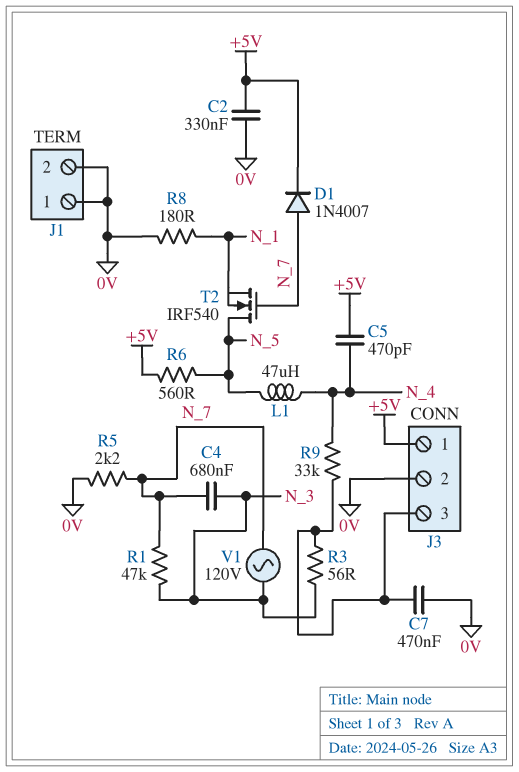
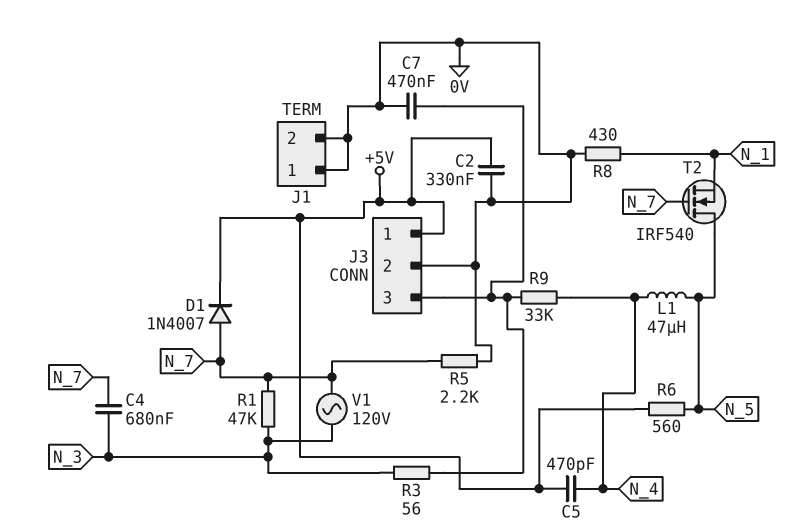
R8: 180 (0V, N_1) -> 430 (0V, N_1)

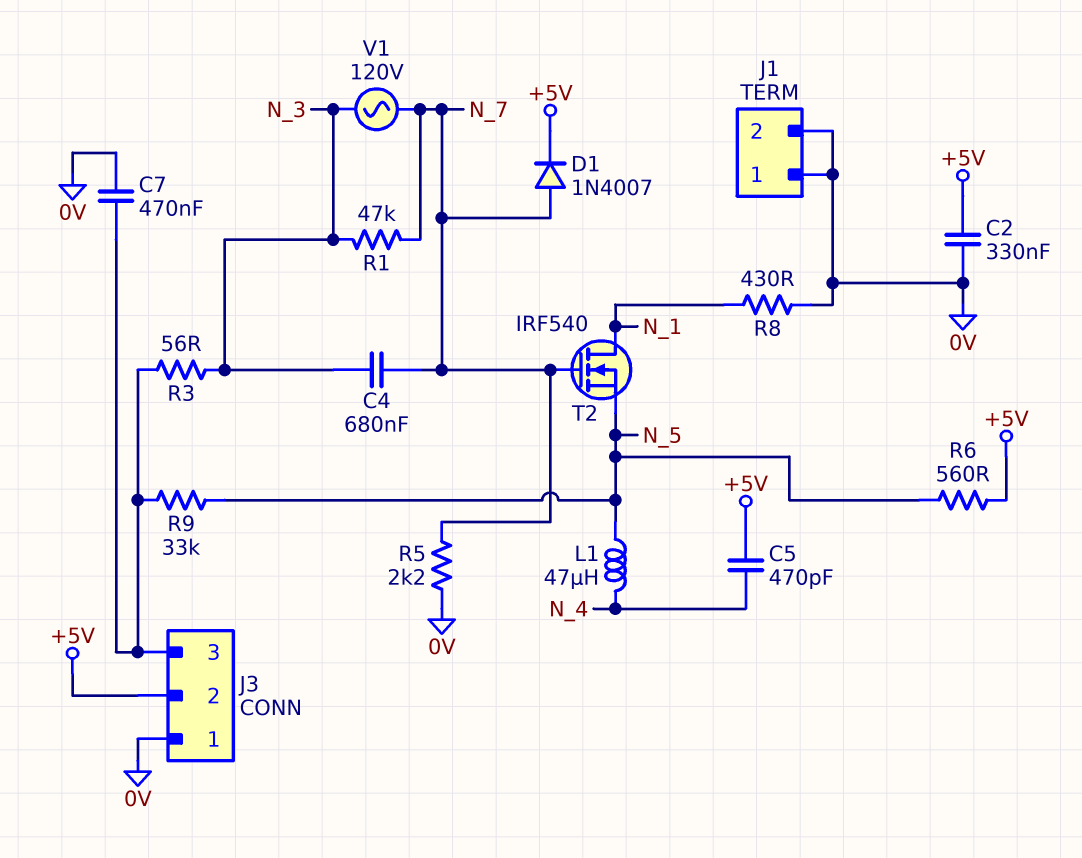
J3 pin 1: +5V -> 0V
J3 pin 2: 0V -> +5V
R9: 33k (J3/3, N_4) -> 33k (J3/3, N_5)
T2: NMOS IRF540 (G N_7, D N_5, S N_1) -> NMOS IRF540 (G N_7, D N_1, S N_5)

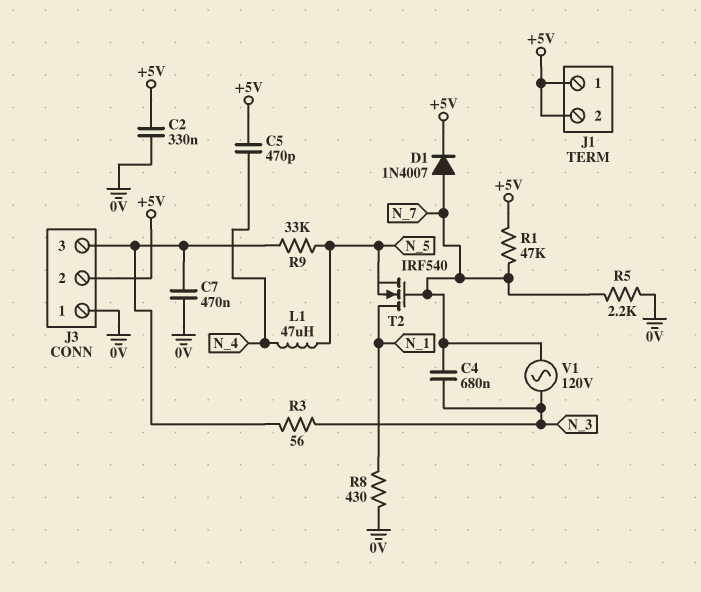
J1 pin 1: 0V -> +5V
J1 pin 2: 0V -> +5V
R1: 47k (N_3, N_7) -> 47k (+5V, N_7)
R6: 560 (+5V, N_5) -> none

